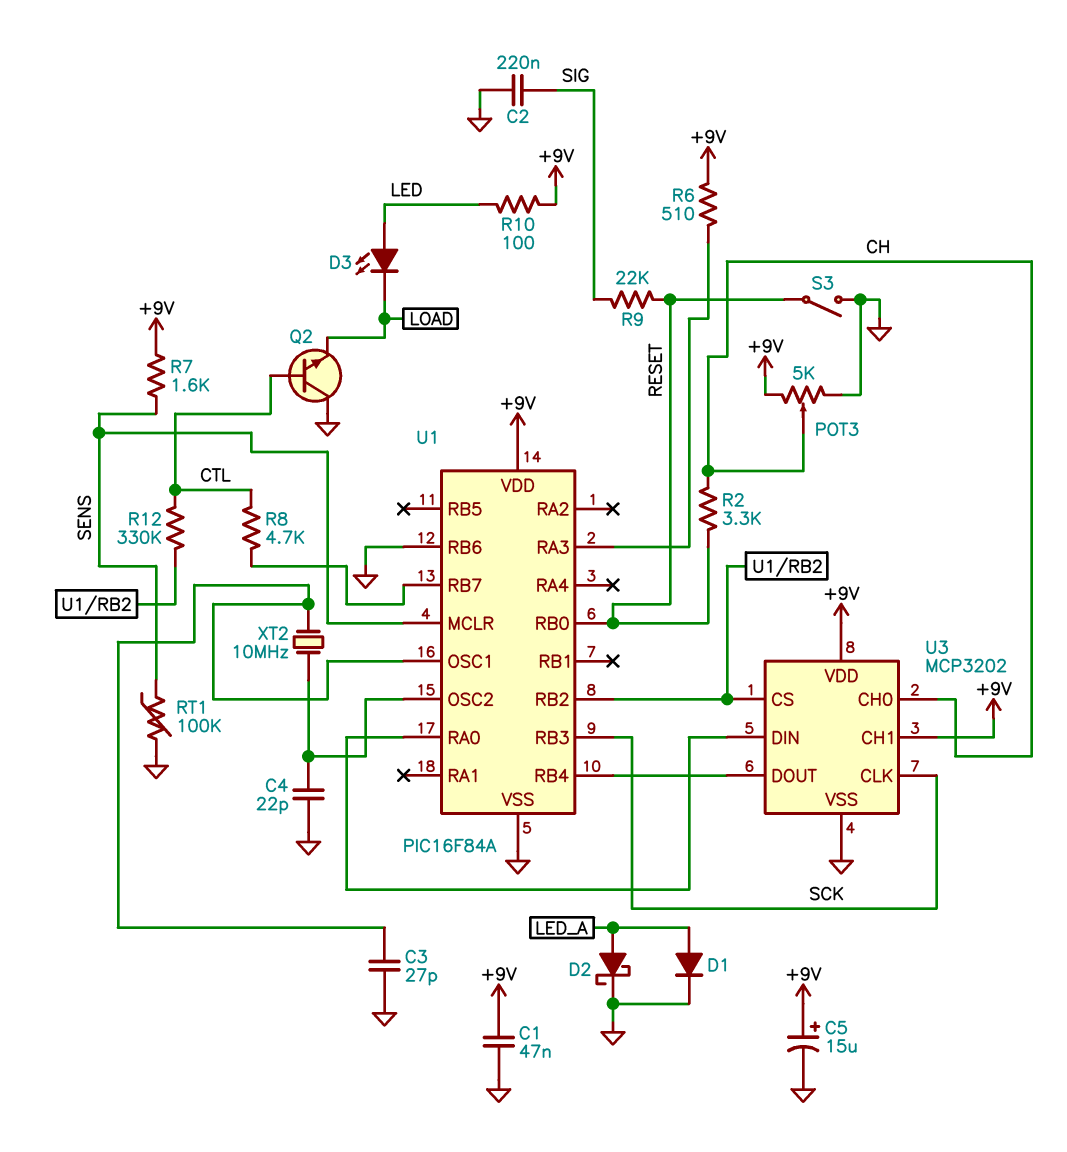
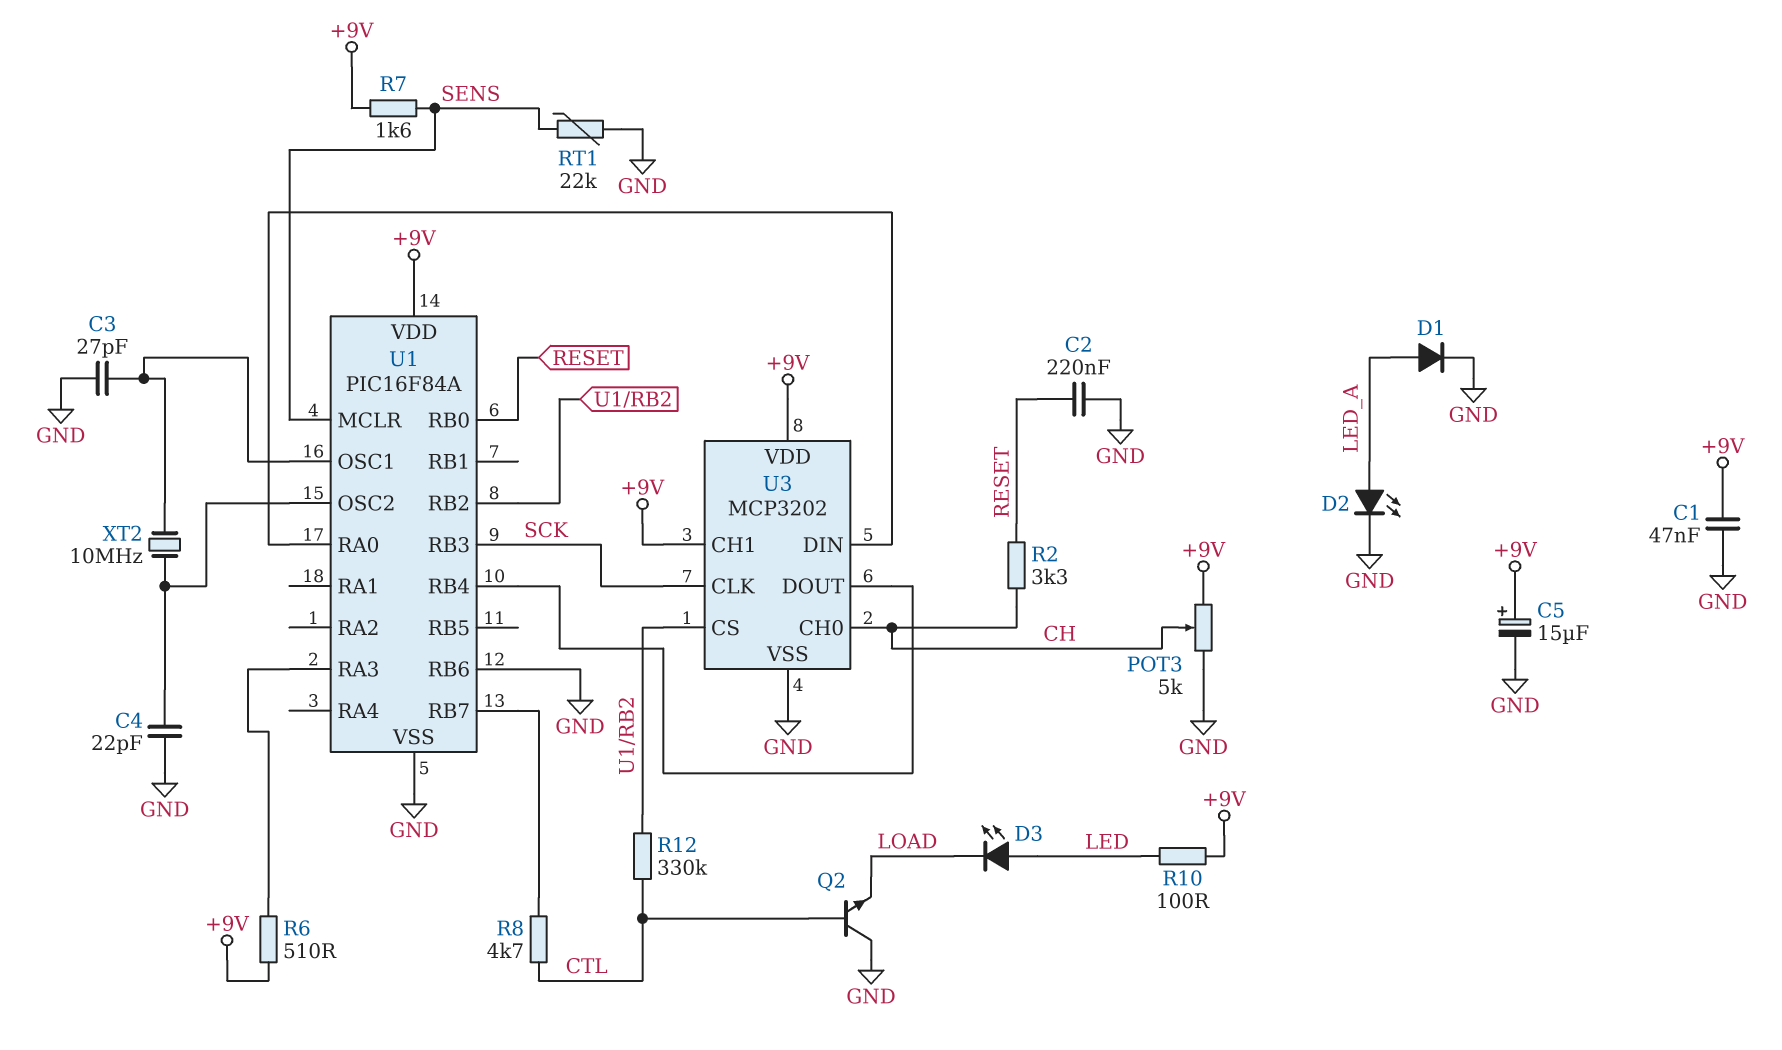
C2: 220nF (GND, SIG) -> 220nF (GND, RESET)
D2: schottky (A LED_A, K GND) -> LED (A LED_A, K GND)
R9: 22k (RESET, SIG) -> none
RT1: 100k (GND, SENS) -> 22k (GND, SENS)
S3: switch (GND, RESET) -> none

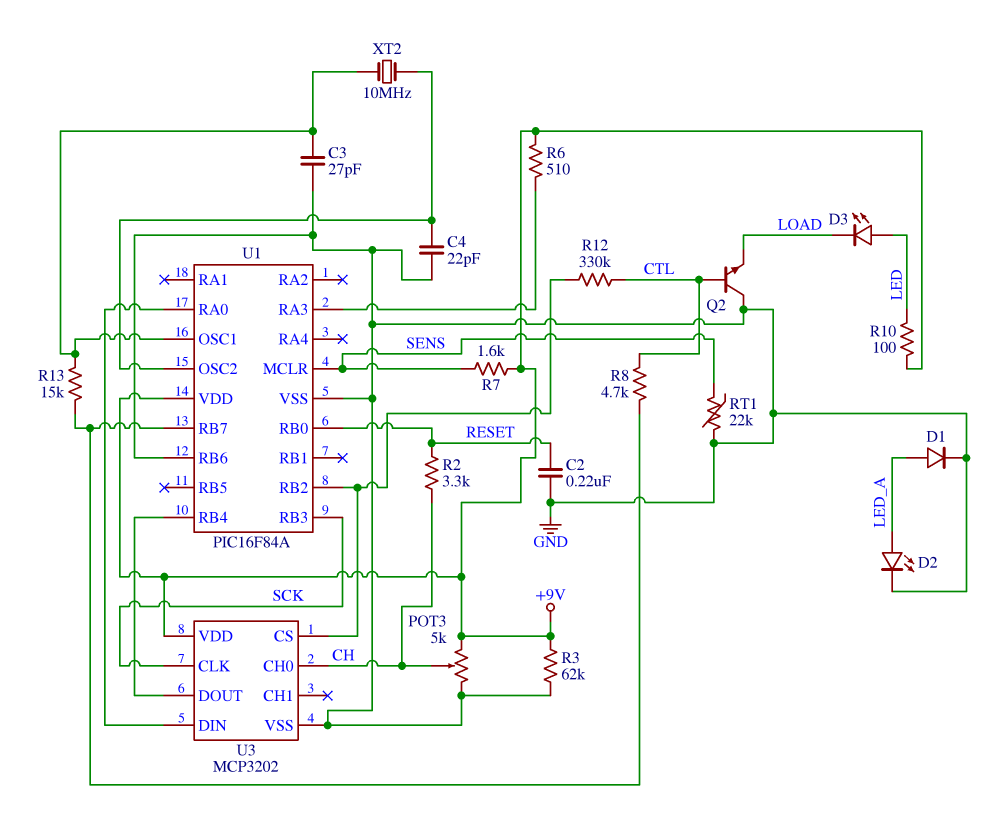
C1: 47nF (+9V, GND) -> none
C5: 15uF (plus +9V, minus GND) -> none
R3: none -> 62k (+9V, GND)
R13: none -> 15k (U1/OSC1, U1/RB7)
U3 pin CH1: +9V -> none

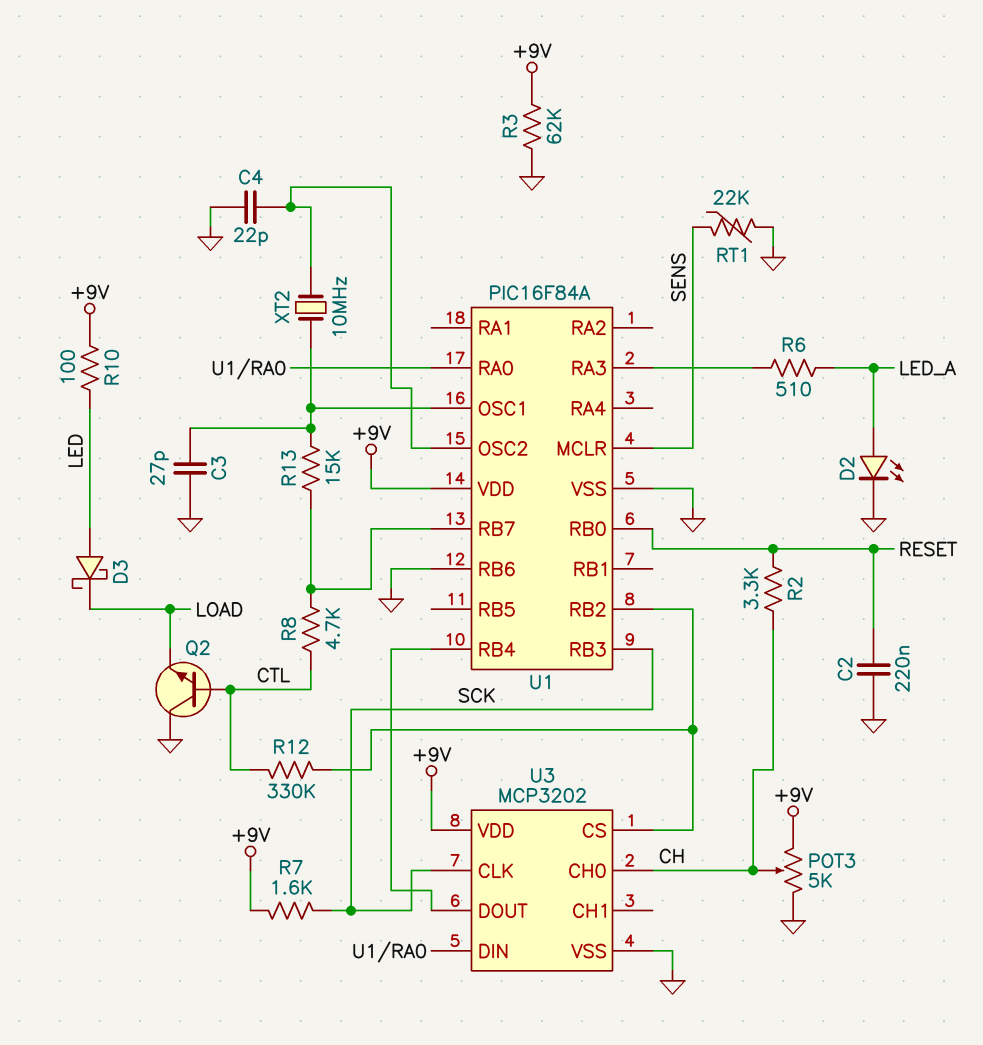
D1: diode (A LED_A, K GND) -> none
D3: LED (A LED, K LOAD) -> schottky (A LED, K LOAD)
R6: 510 (+9V, U1/RA3) -> 510 (LED_A, U1/RA3)
R7: 1.6k (+9V, SENS) -> 1.6k (+9V, SCK)

